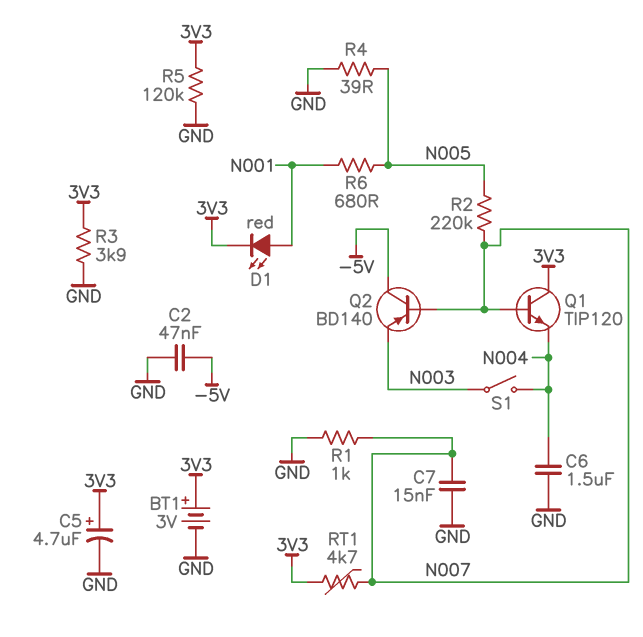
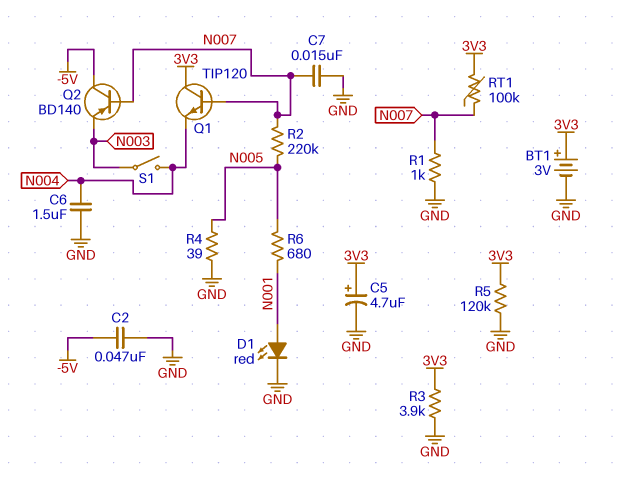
D1: LED red (A N001, K 3V3) -> LED red (A N001, K GND)
RT1: 4.7k (3V3, N007) -> 100k (3V3, N007)

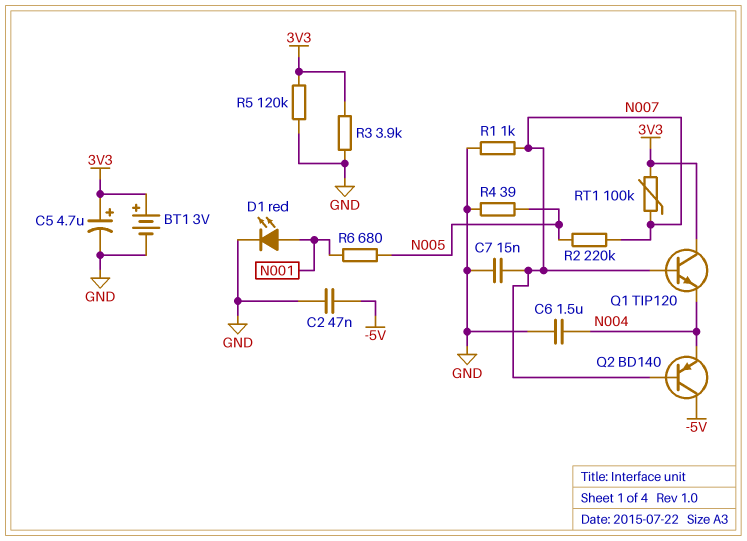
Q2: PNP BD140 (B N007, C -5V, E N003) -> PNP BD140 (B N007, C -5V, E N004)
S1: switch (N003, N004) -> none

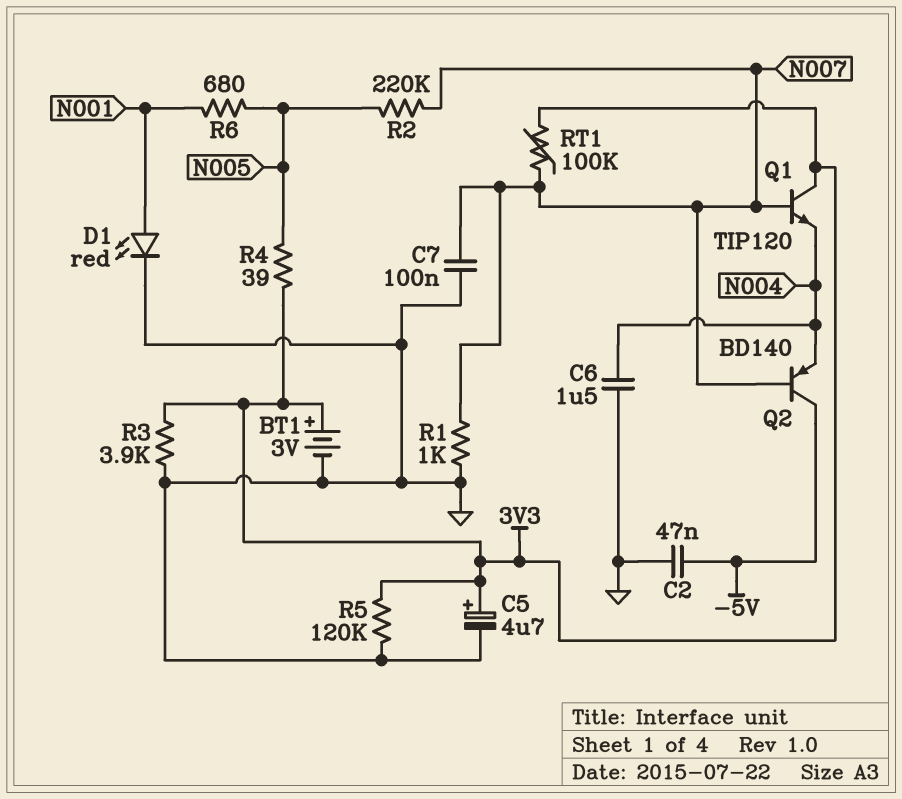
C7: 15nF (GND, N007) -> 100nF (GND, N007)
R4: 39 (GND, N005) -> 39 (3V3, N005)

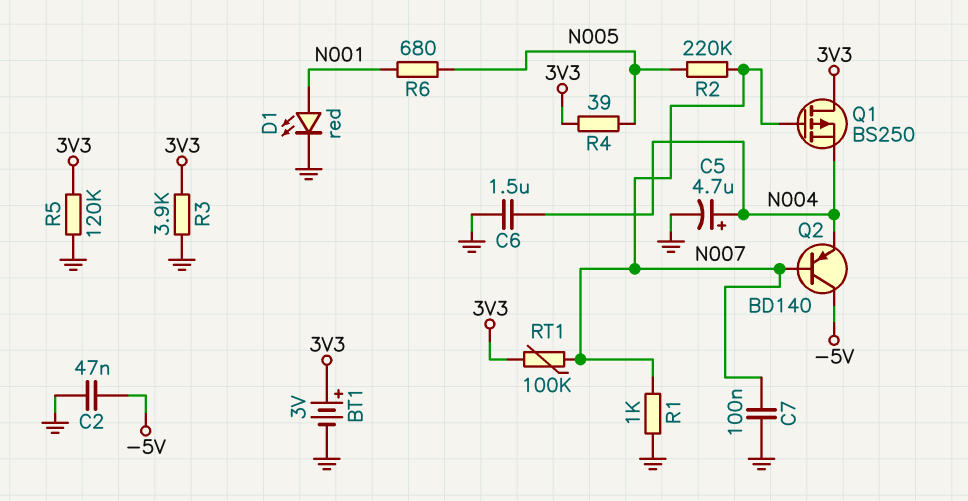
C5: 4.7uF (plus 3V3, minus GND) -> 4.7uF (plus N004, minus GND)
Q1: NPN TIP120 (B N007, C 3V3, E N004) -> PMOS BS250 (G N007, D 3V3, S N004)

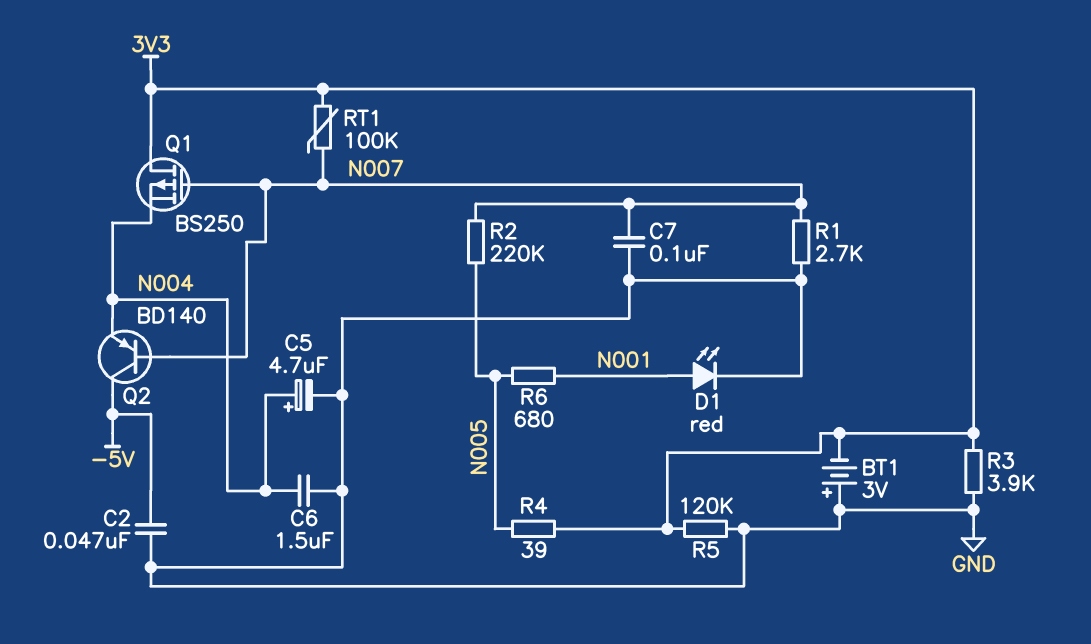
BT1: 3V (plus 3V3, minus GND) -> 3V (plus GND, minus 3V3)
R1: 1k (GND, N007) -> 2.7k (GND, N007)

